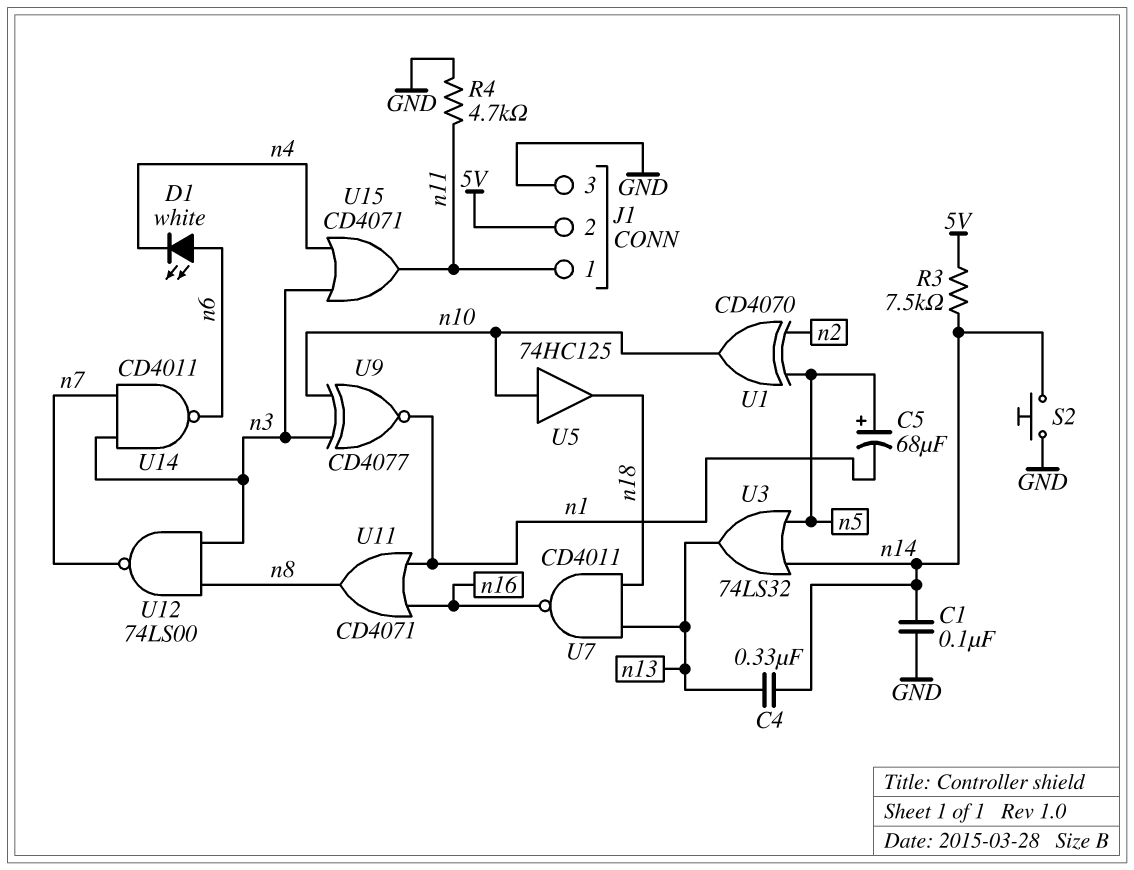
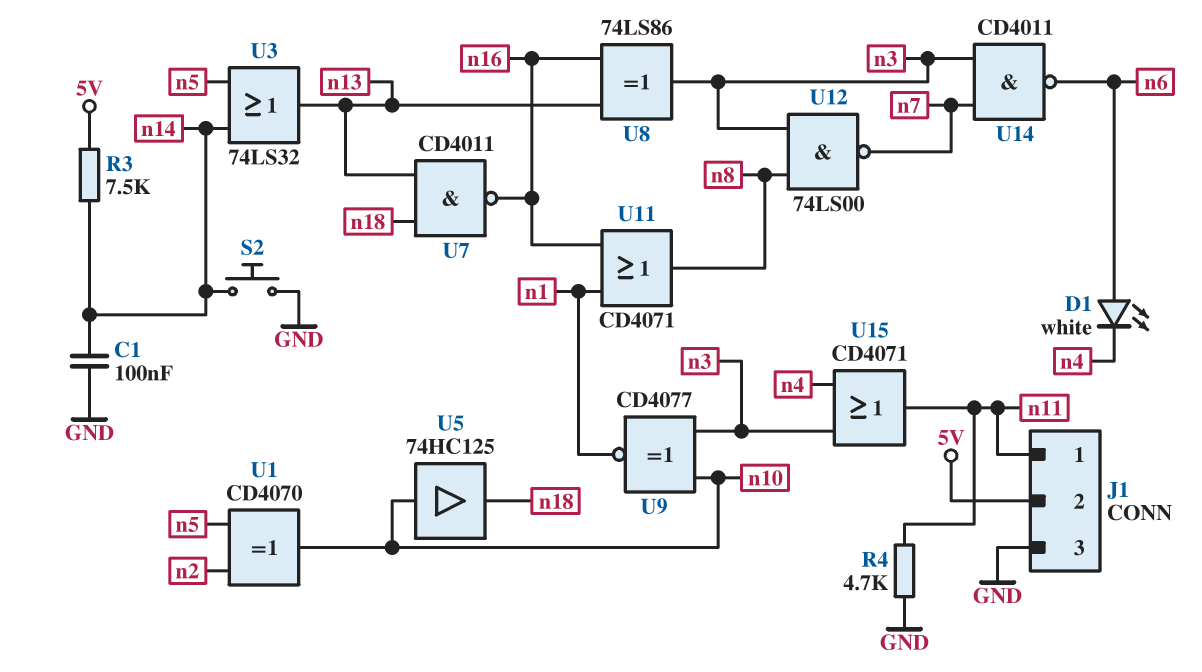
C4: 330nF (n13, n14) -> none
C5: 68uF (plus n5, minus n1) -> none
U8: none -> XOR 74LS86 (in n13, in n16, out n3)

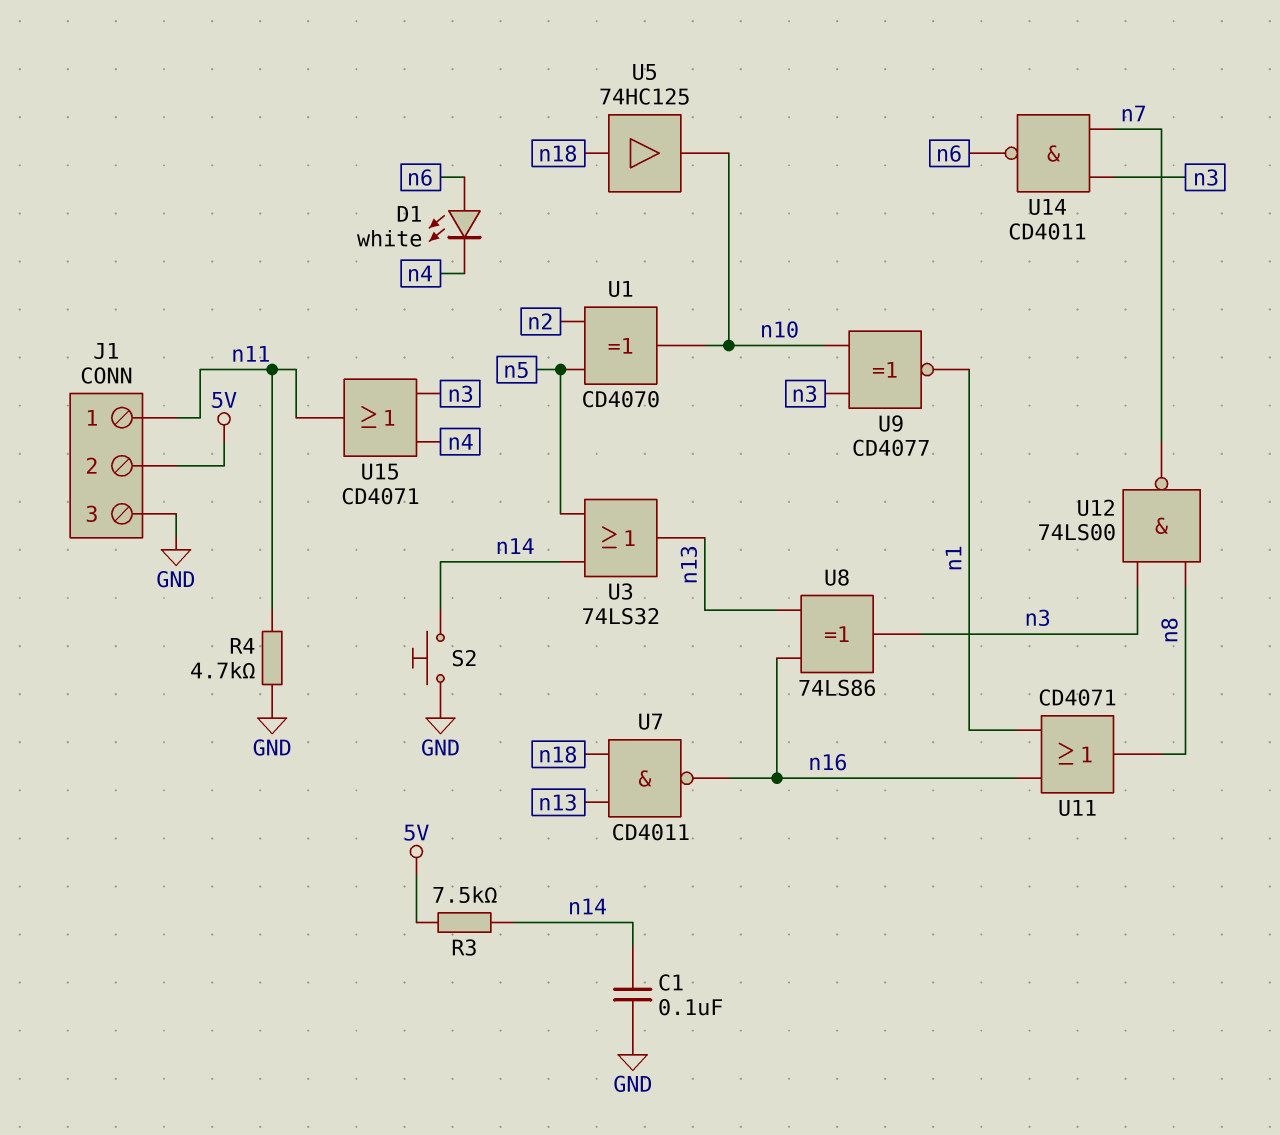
U5: buffer 74HC125 (in n10, out n18) -> buffer 74HC125 (in n18, out n10)

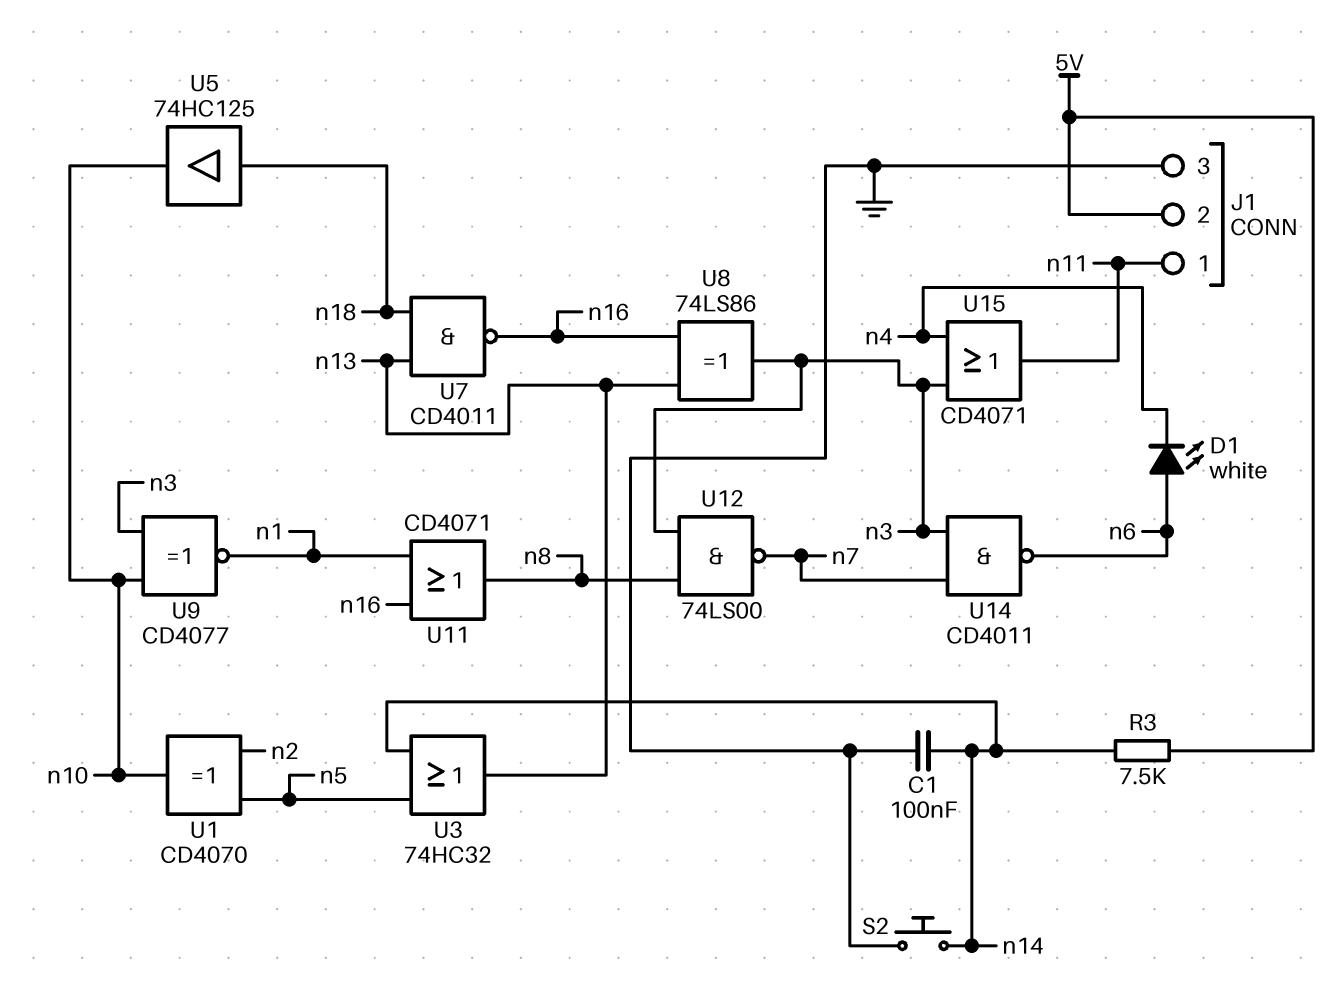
R4: 4.7k (GND, n11) -> none
U3: OR 74LS32 (in n5, in n14, out n13) -> OR 74HC32 (in n5, in n14, out n13)

